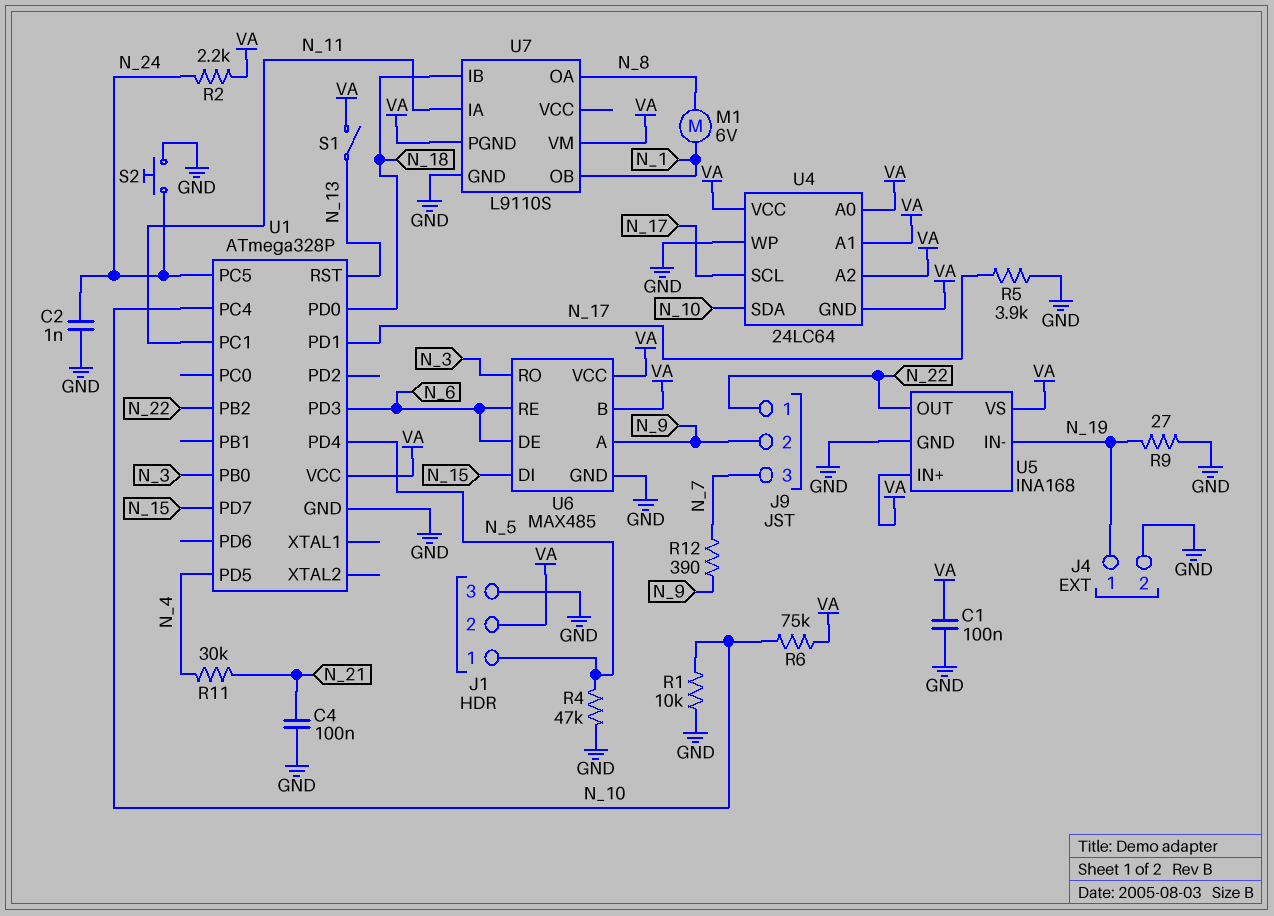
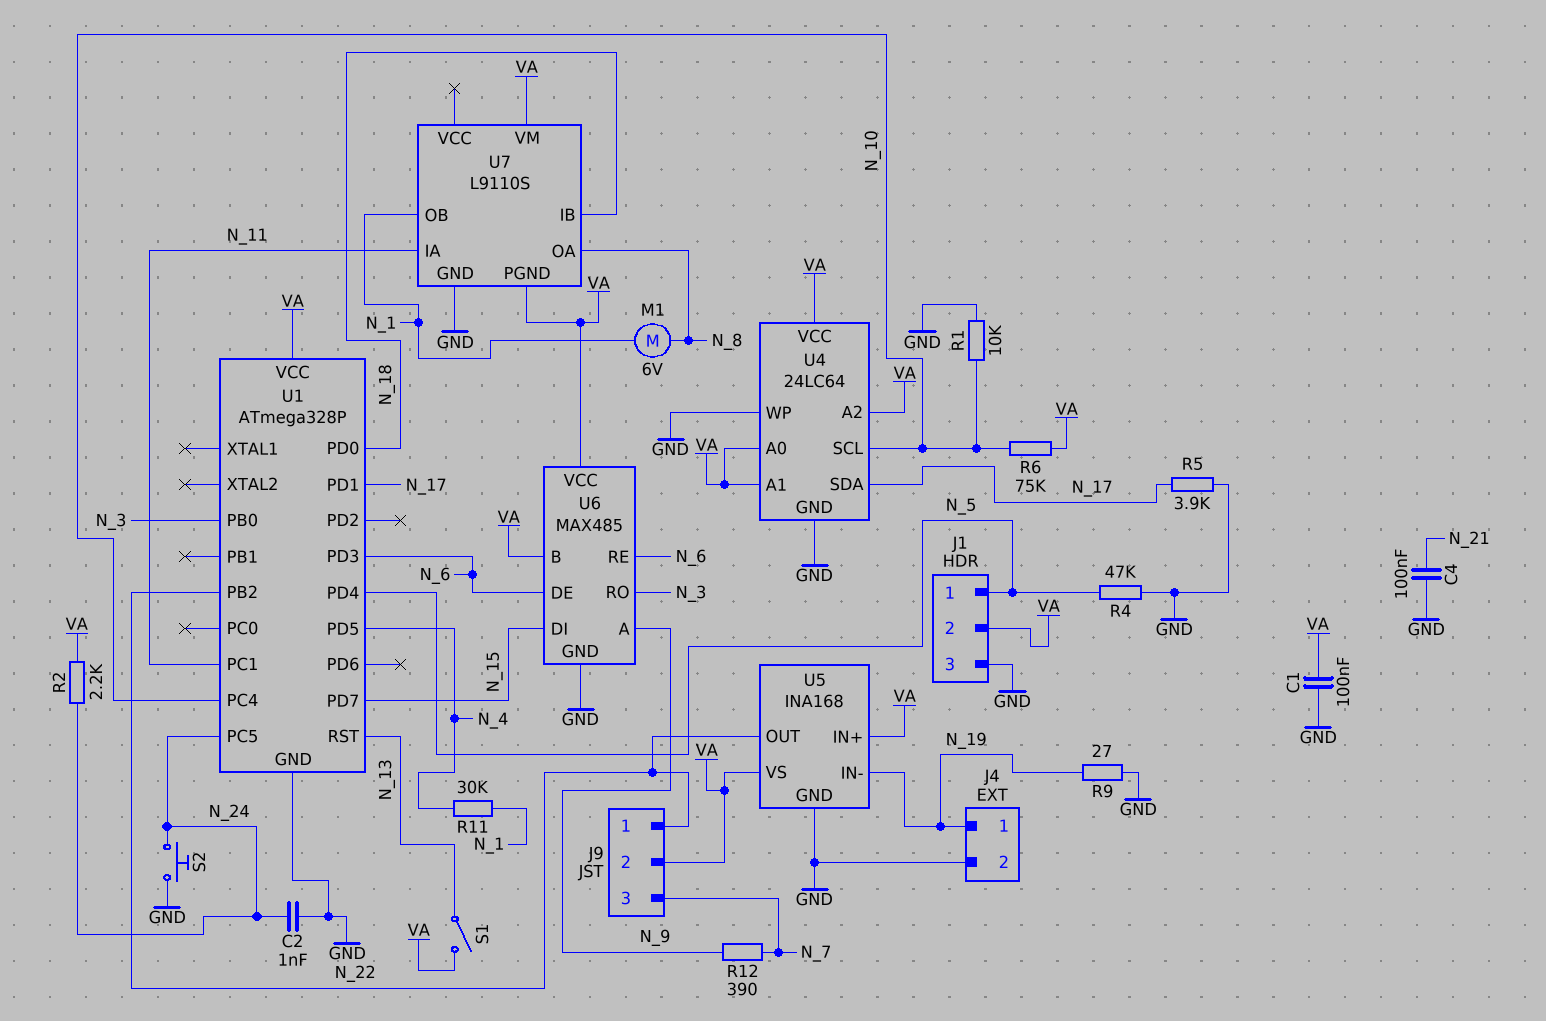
J9 pin 2: N_9 -> VA
R11: 30k (N_4, N_21) -> 30k (N_1, N_4)
U4 pin GND: VA -> GND
U4 pin SCL: N_17 -> N_10
U4 pin SDA: N_10 -> N_17

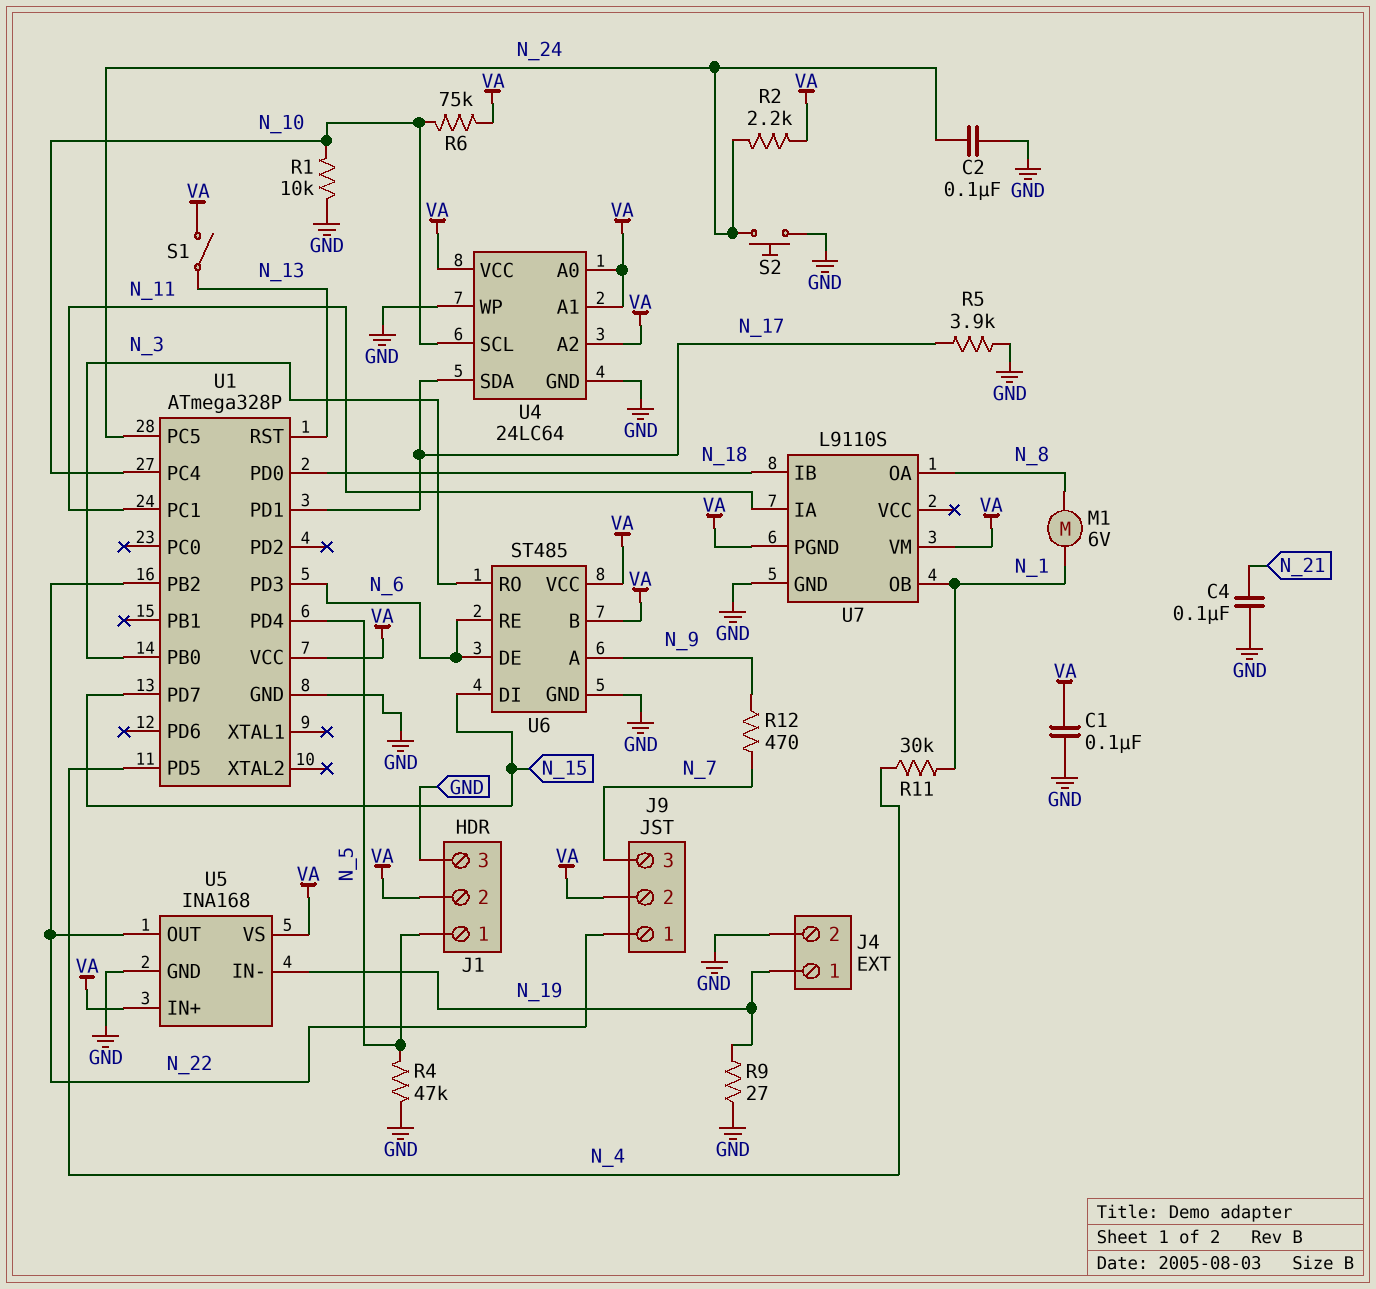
C2: 1nF (GND, N_24) -> 100nF (GND, N_24)
R12: 390 (N_7, N_9) -> 470 (N_7, N_9)
U6: MAX485 -> ST485

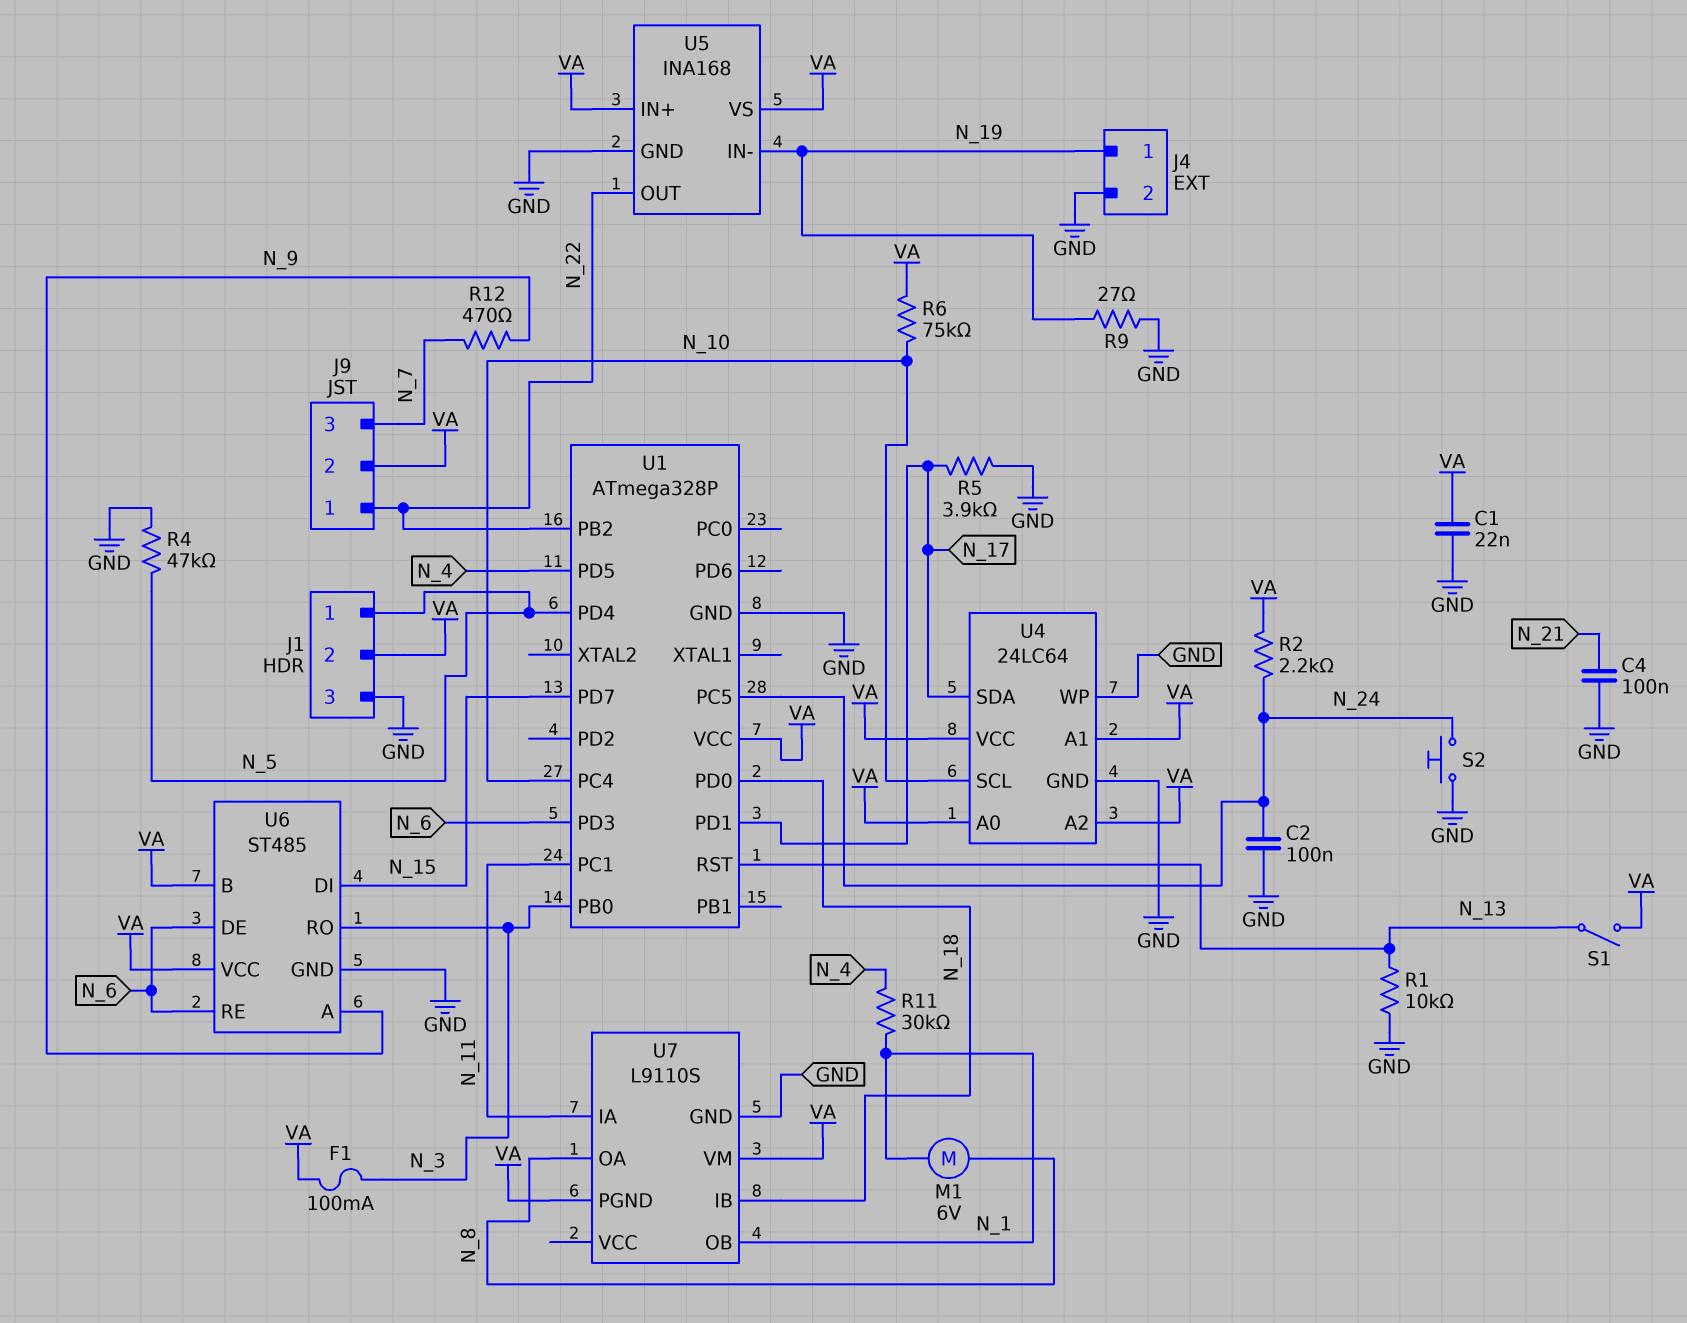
C1: 100nF (GND, VA) -> 22nF (GND, VA)
F1: none -> 100mA (N_3, VA)
R1: 10k (GND, N_10) -> 10k (GND, N_13)

